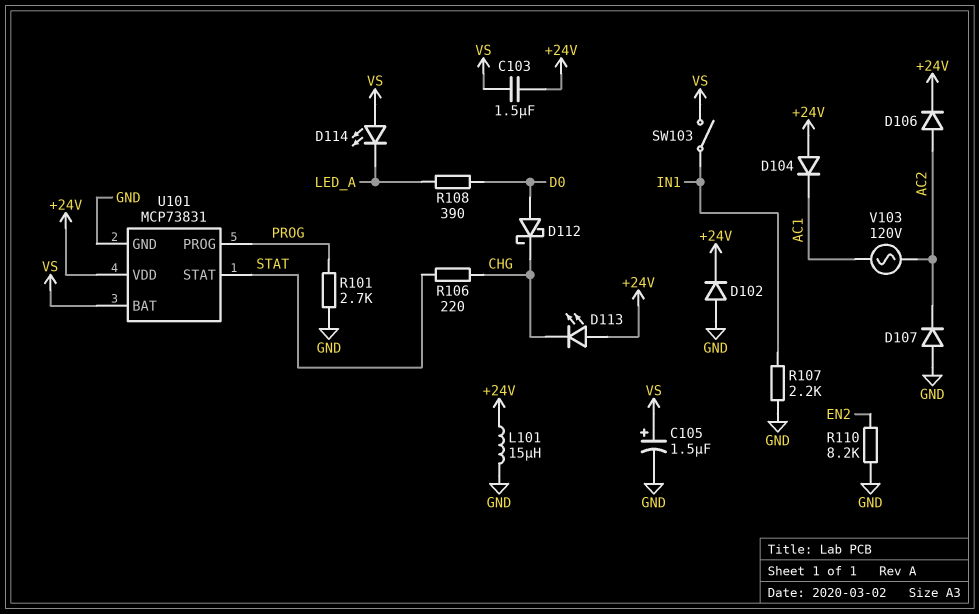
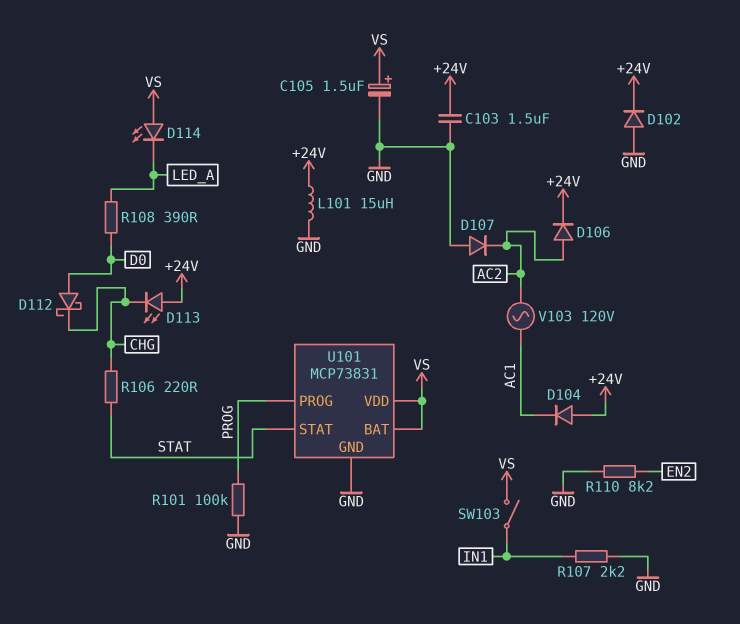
C103: 1.5uF (+24V, VS) -> 1.5uF (+24V, GND)
R101: 2.7k (GND, PROG) -> 100k (GND, PROG)
U101 pin VDD: +24V -> VS

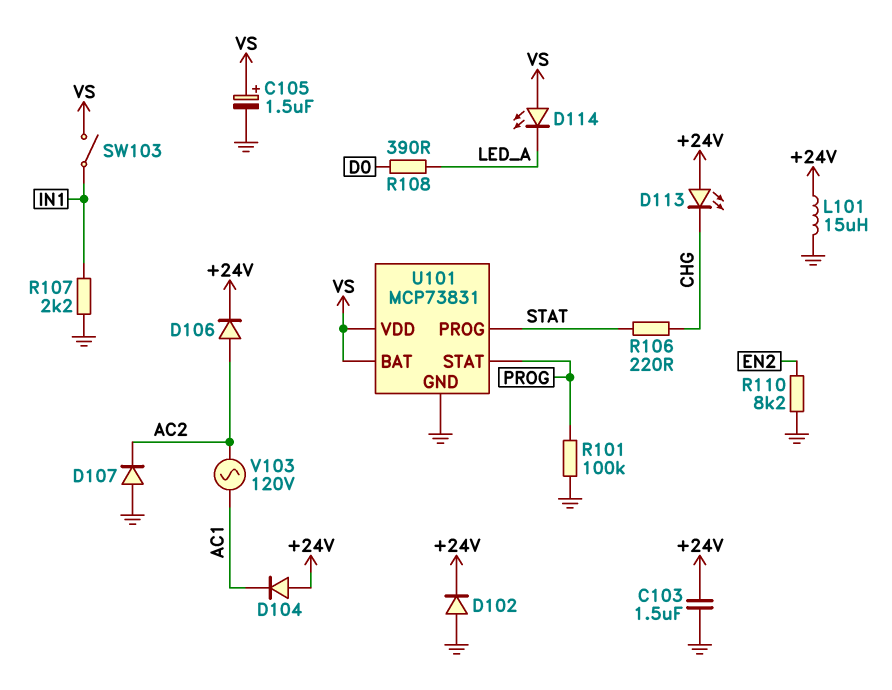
D112: schottky (A D0, K CHG) -> none
U101 pin PROG: PROG -> STAT
U101 pin STAT: STAT -> PROG

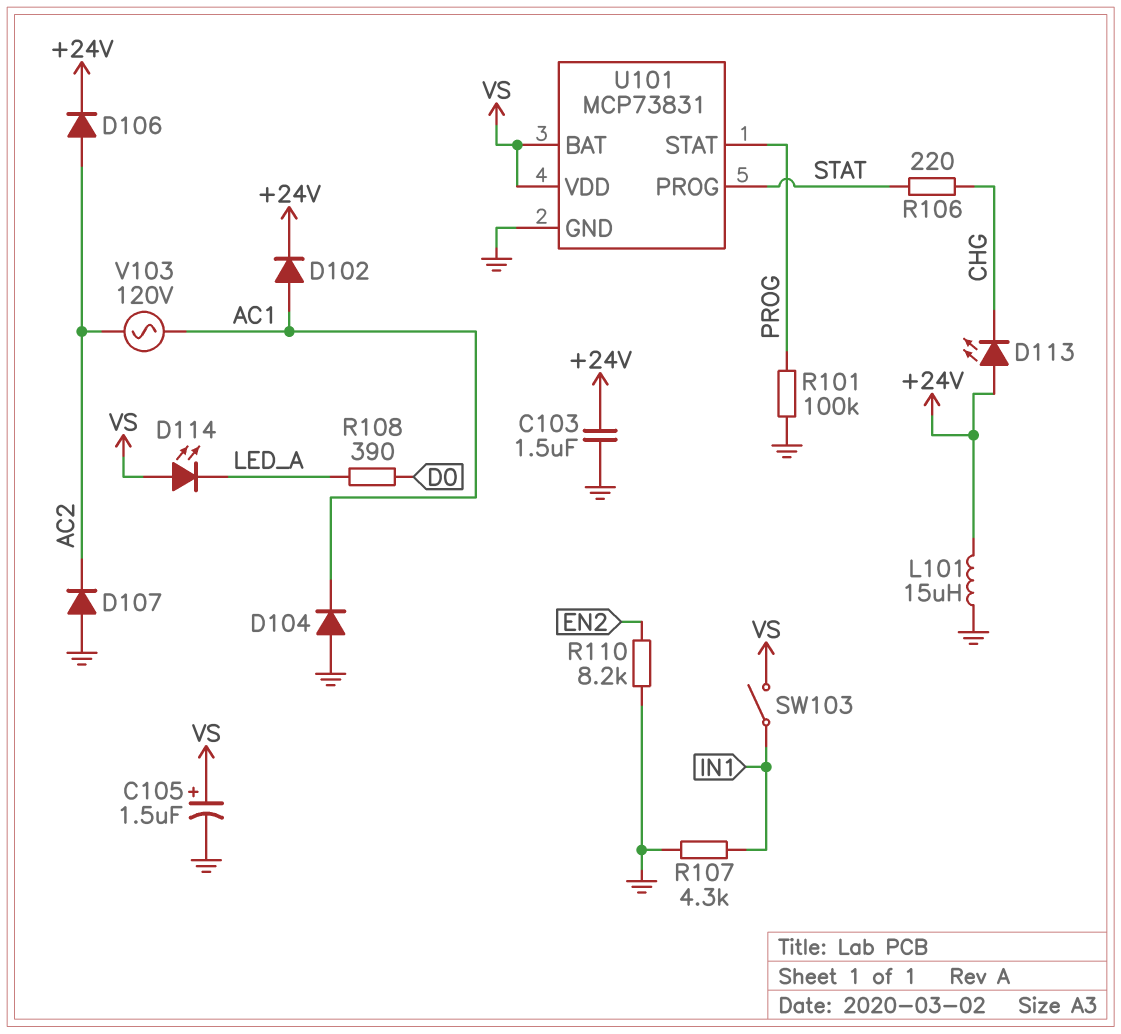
D102: diode (A GND, K +24V) -> diode (A AC1, K +24V)
D104: diode (A +24V, K AC1) -> diode (A GND, K AC1)
R107: 2.2k (GND, IN1) -> 4.3k (GND, IN1)

